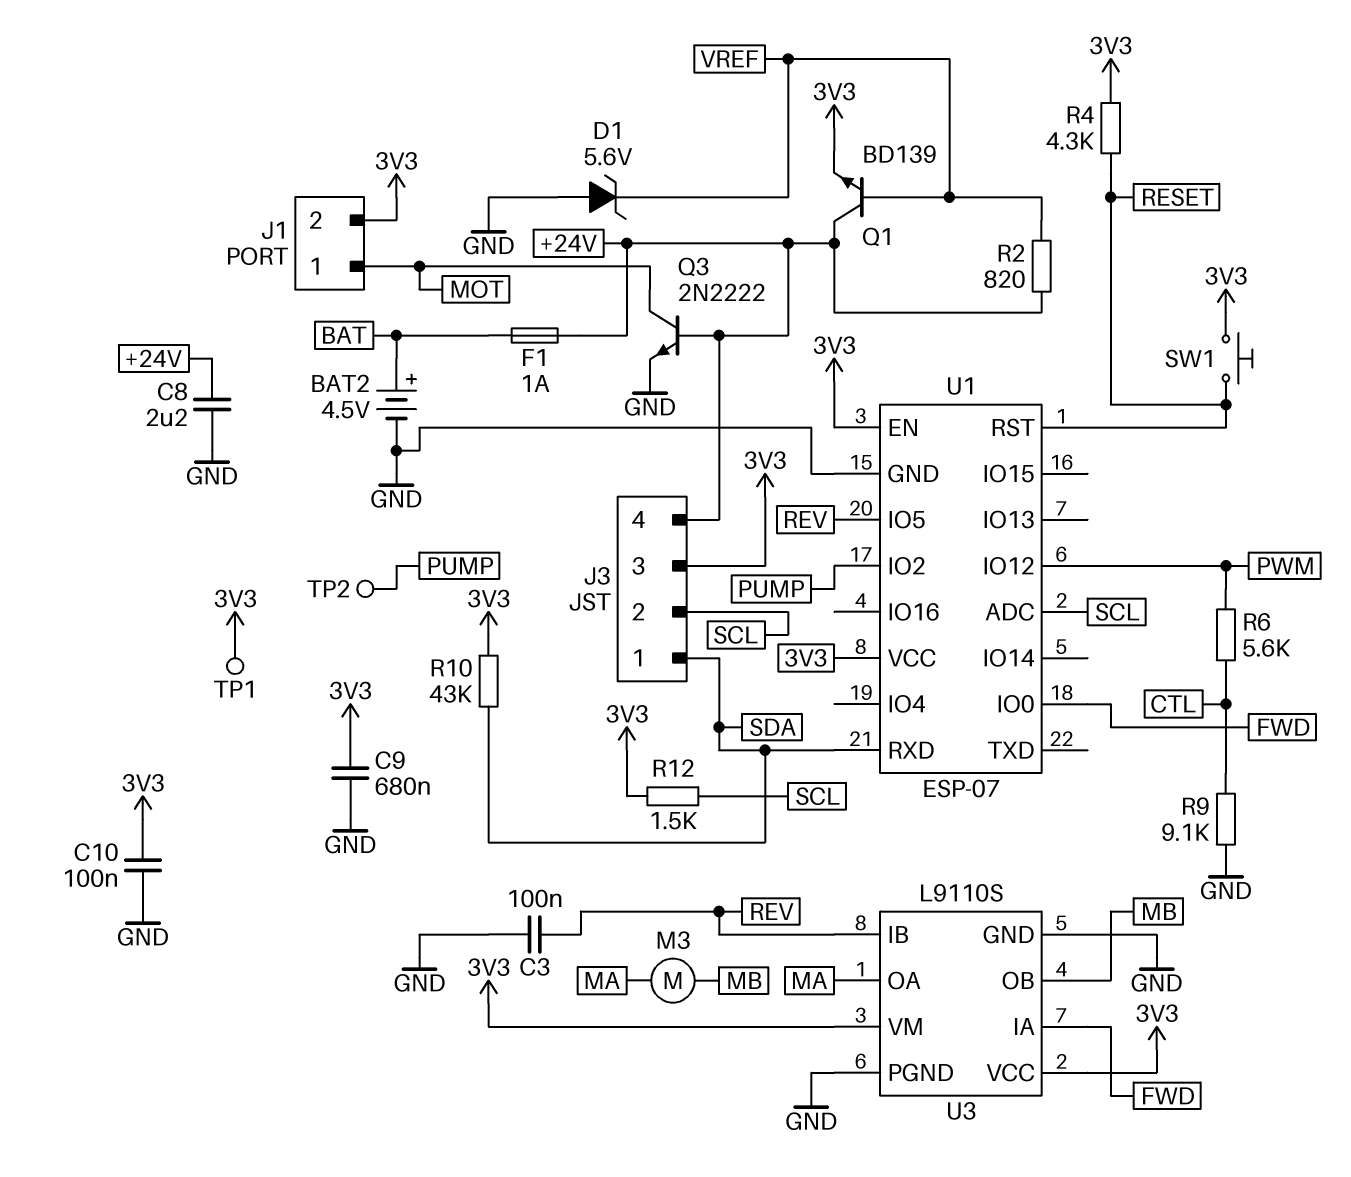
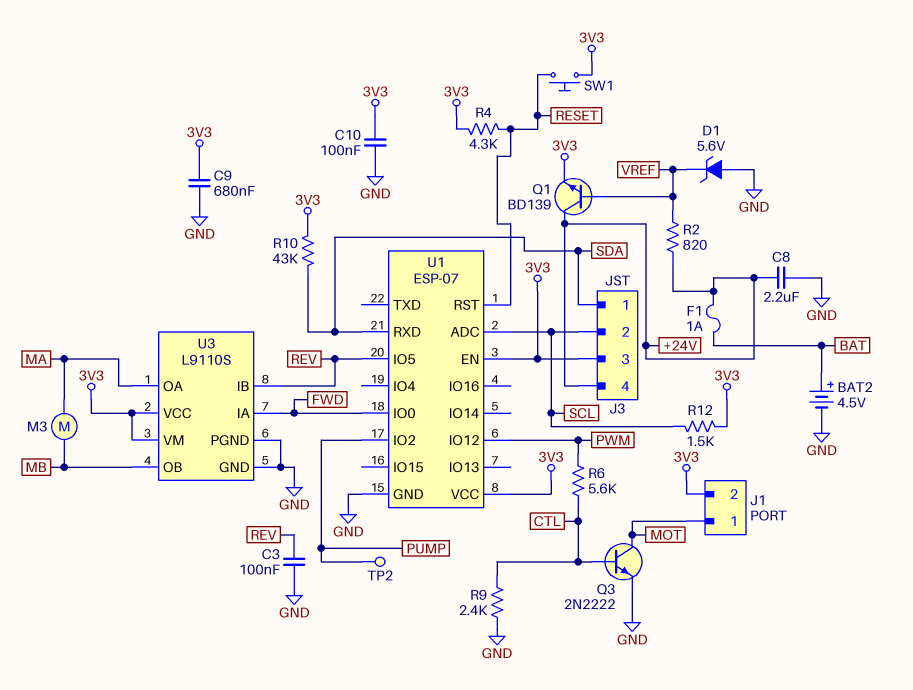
Q3: NPN 2N2222 (B +24V, C MOT, E GND) -> NPN 2N2222 (B CTL, C MOT, E GND)
R9: 9.1k (CTL, GND) -> 2.4k (CTL, GND)
TP1: test point (3V3) -> none

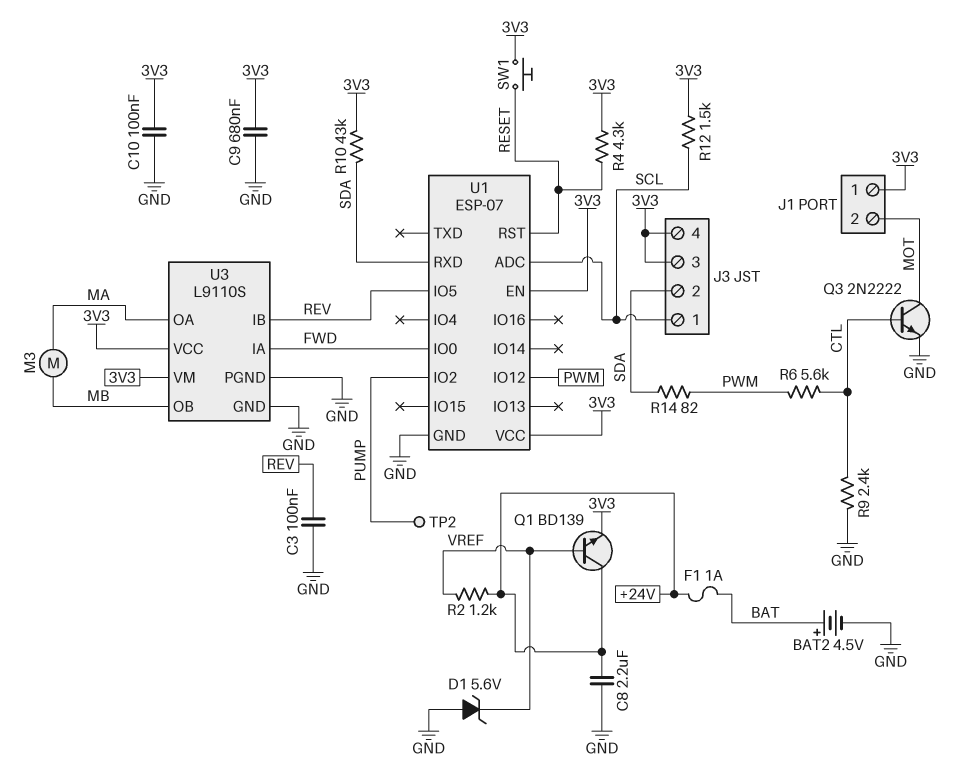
J1 pin 1: MOT -> 3V3
J1 pin 2: 3V3 -> MOT
J3 pin 1: SDA -> SCL
J3 pin 2: SCL -> SDA
J3 pin 4: +24V -> 3V3
R2: 820 (+24V, VREF) -> 1.2k (+24V, VREF)
R14: none -> 82 (PWM, SDA)

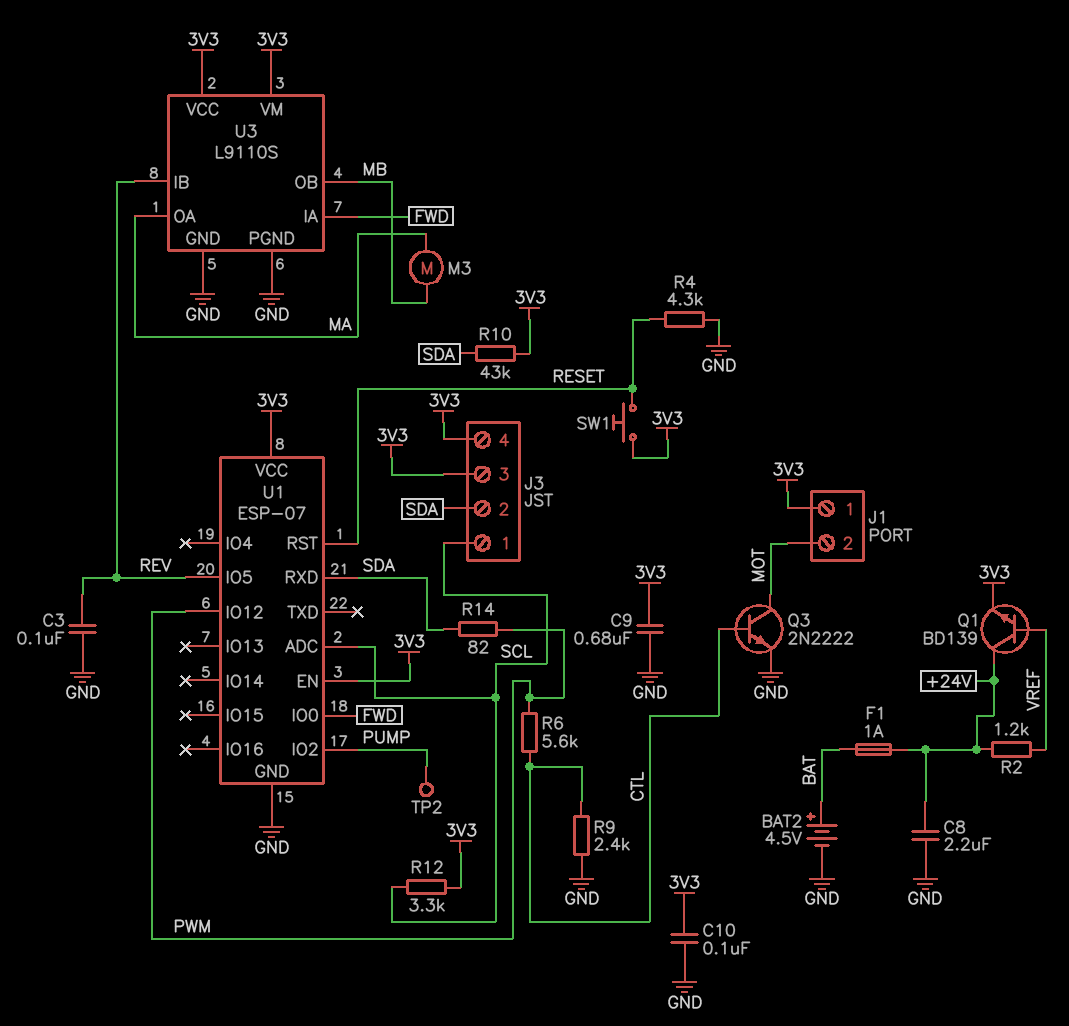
D1: zener 5.6V (A GND, K VREF) -> none
R4: 4.3k (3V3, RESET) -> 4.3k (GND, RESET)
R12: 1.5k (3V3, SCL) -> 3.3k (3V3, SCL)

